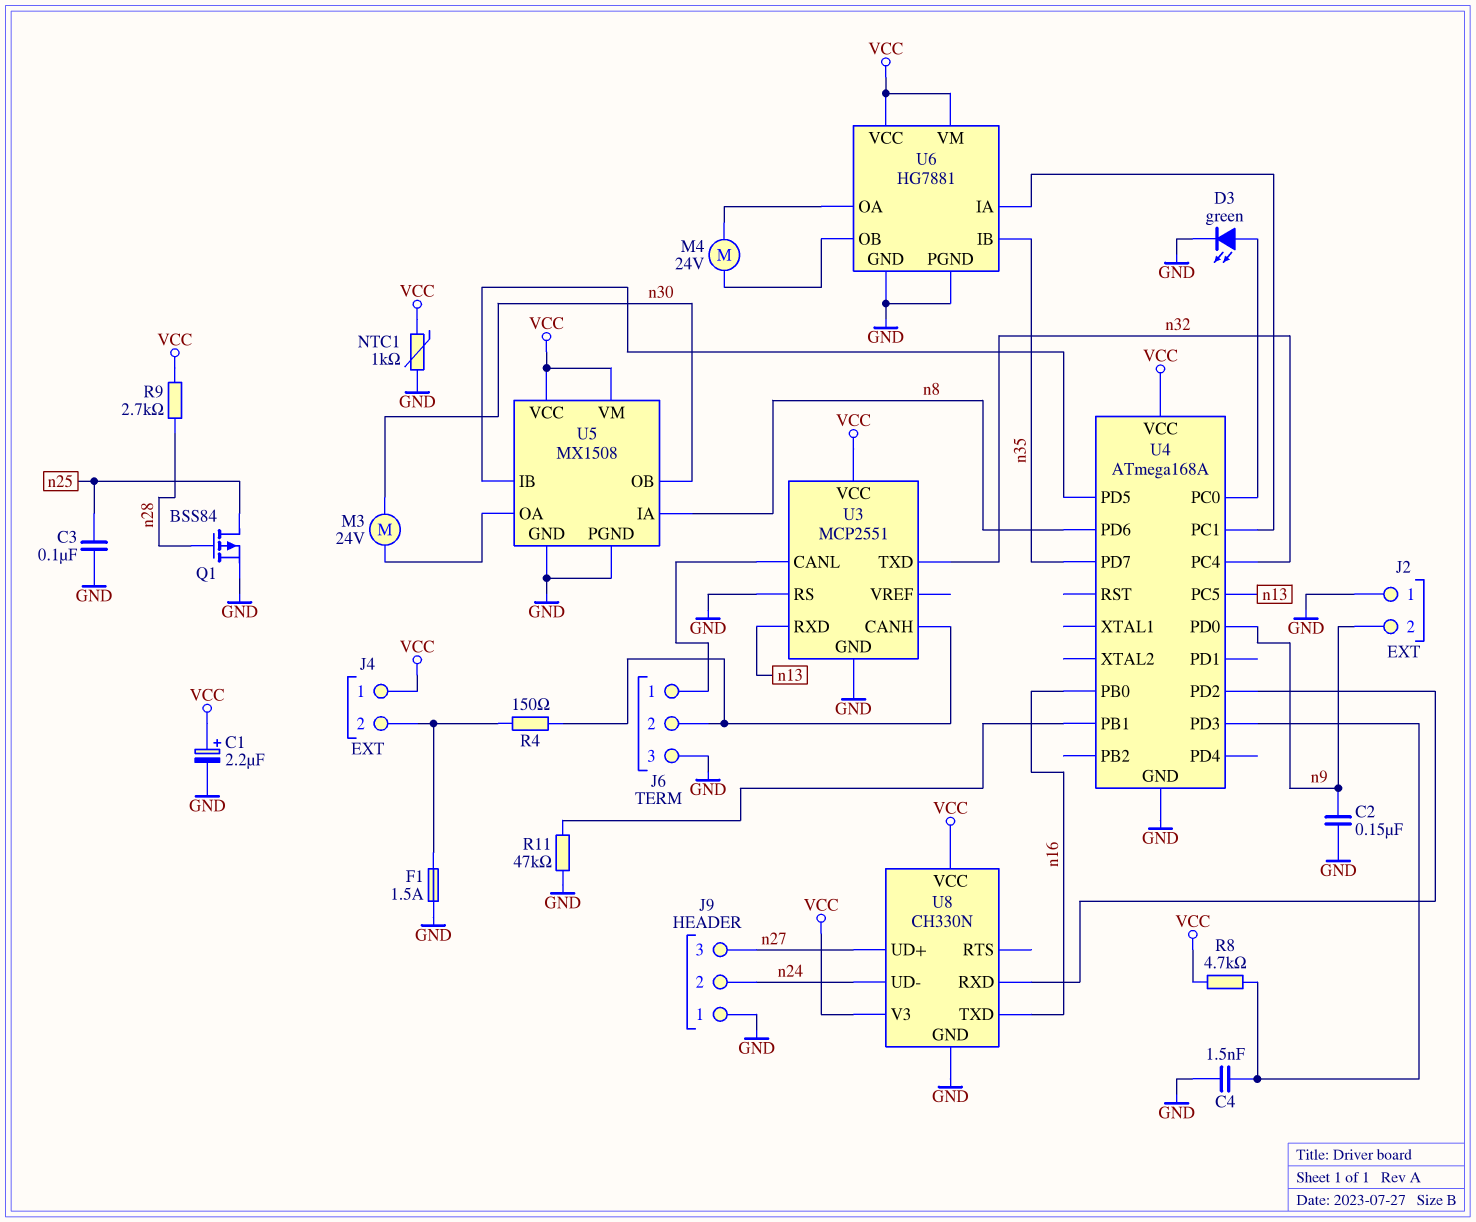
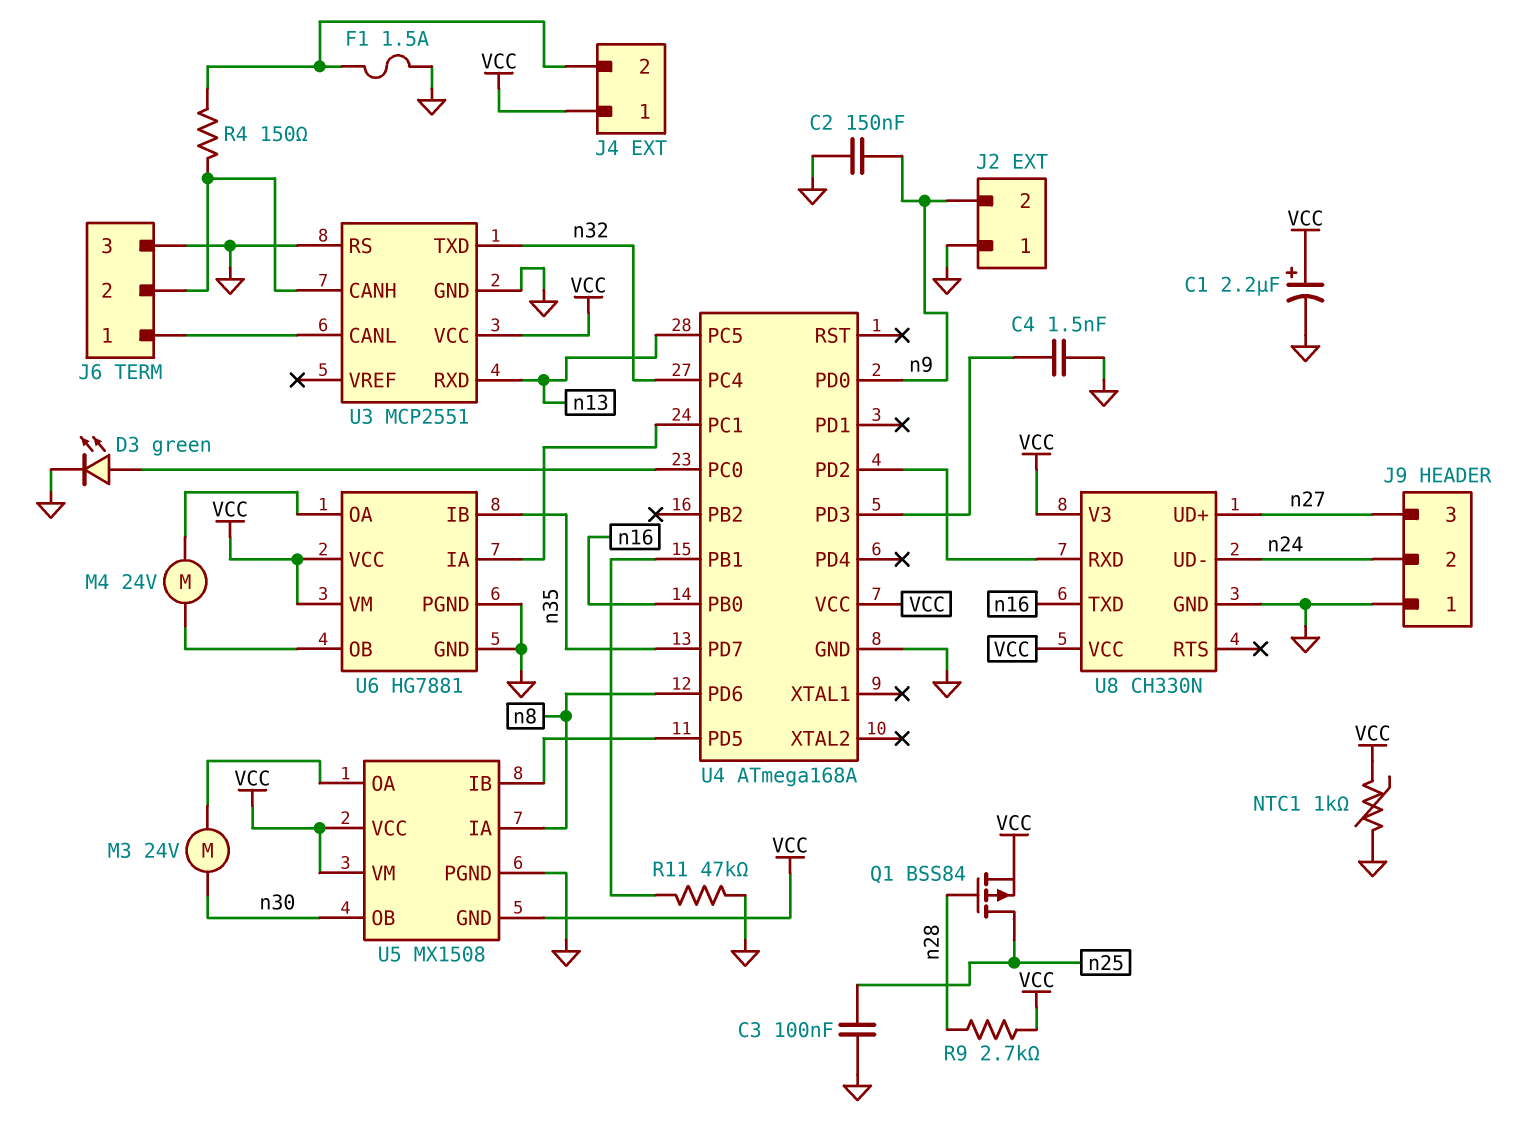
Q1: PMOS BSS84 (G n28, D n25, S GND) -> PMOS BSS84 (G n28, D n25, S VCC)
R8: 4.7k (U4/PD3, VCC) -> none
U5 pin GND: GND -> VCC

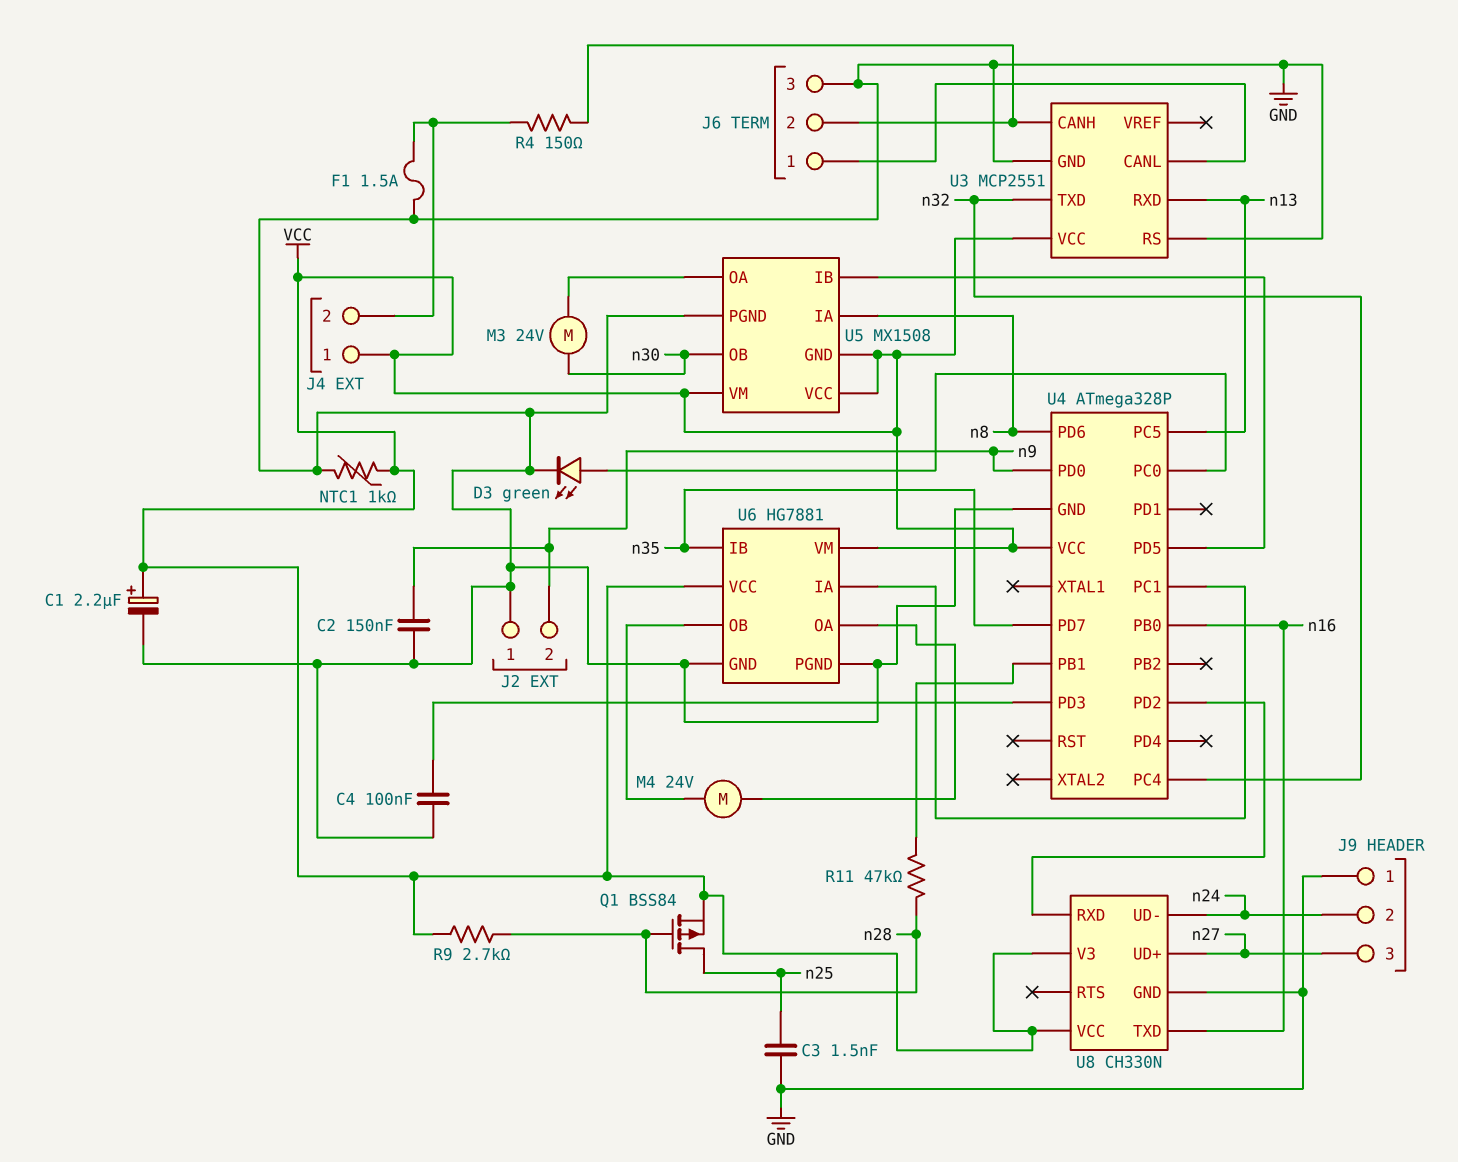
C3: 100nF (GND, n25) -> 1.5nF (GND, n25)
C4: 1.5nF (GND, U4/PD3) -> 100nF (GND, U4/PD3)
R11: 47k (GND, U4/PB1) -> 47k (U4/PB1, n28)
U4: ATmega168A -> ATmega328P

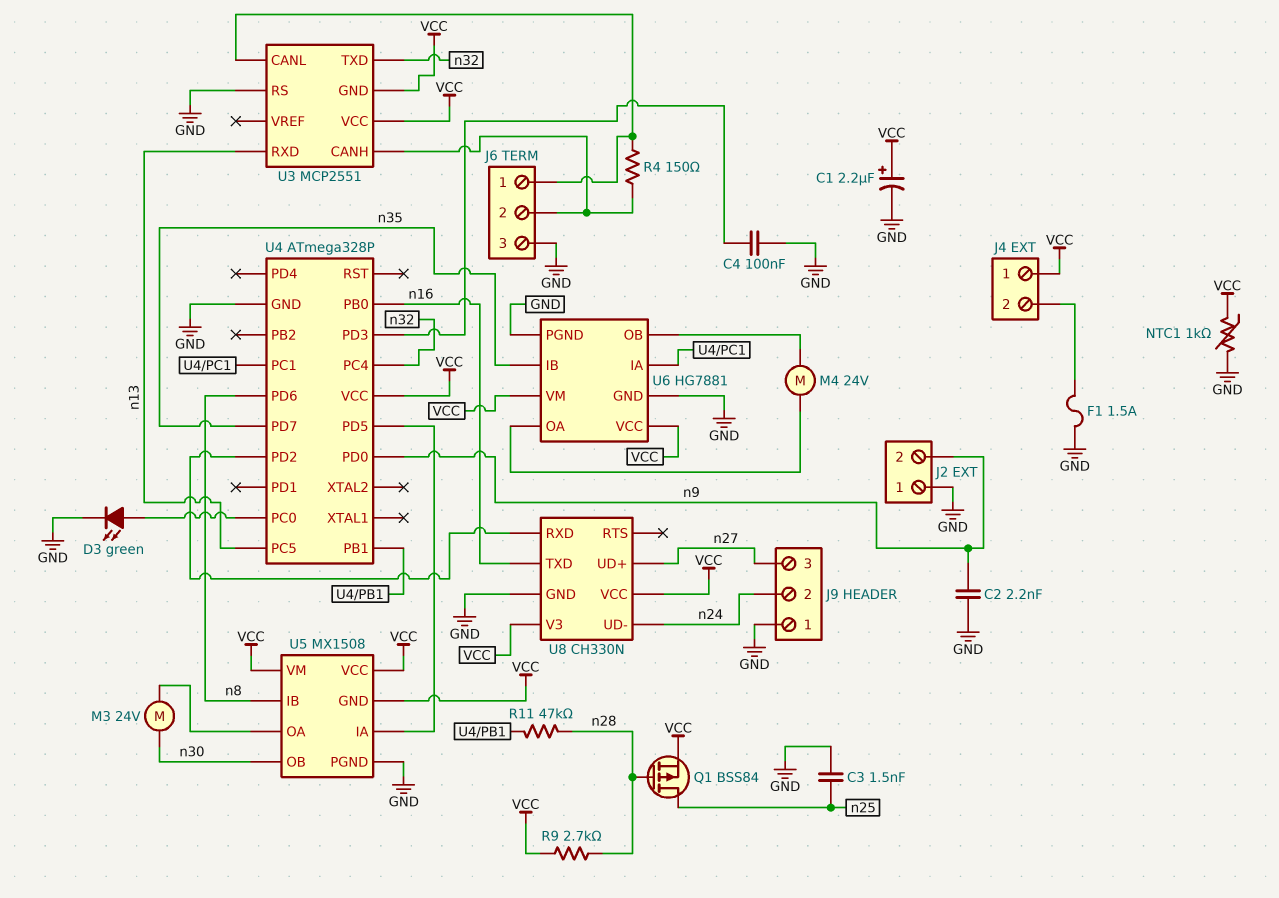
C2: 150nF (GND, n9) -> 2.2nF (GND, n9)
R4: 150 (J4/2, J6/2) -> 150 (J6/1, J6/2)
U3 pin GND: GND -> VCC
U5 pin IA: n8 -> U4/PD5
U5 pin IB: U4/PD5 -> n8

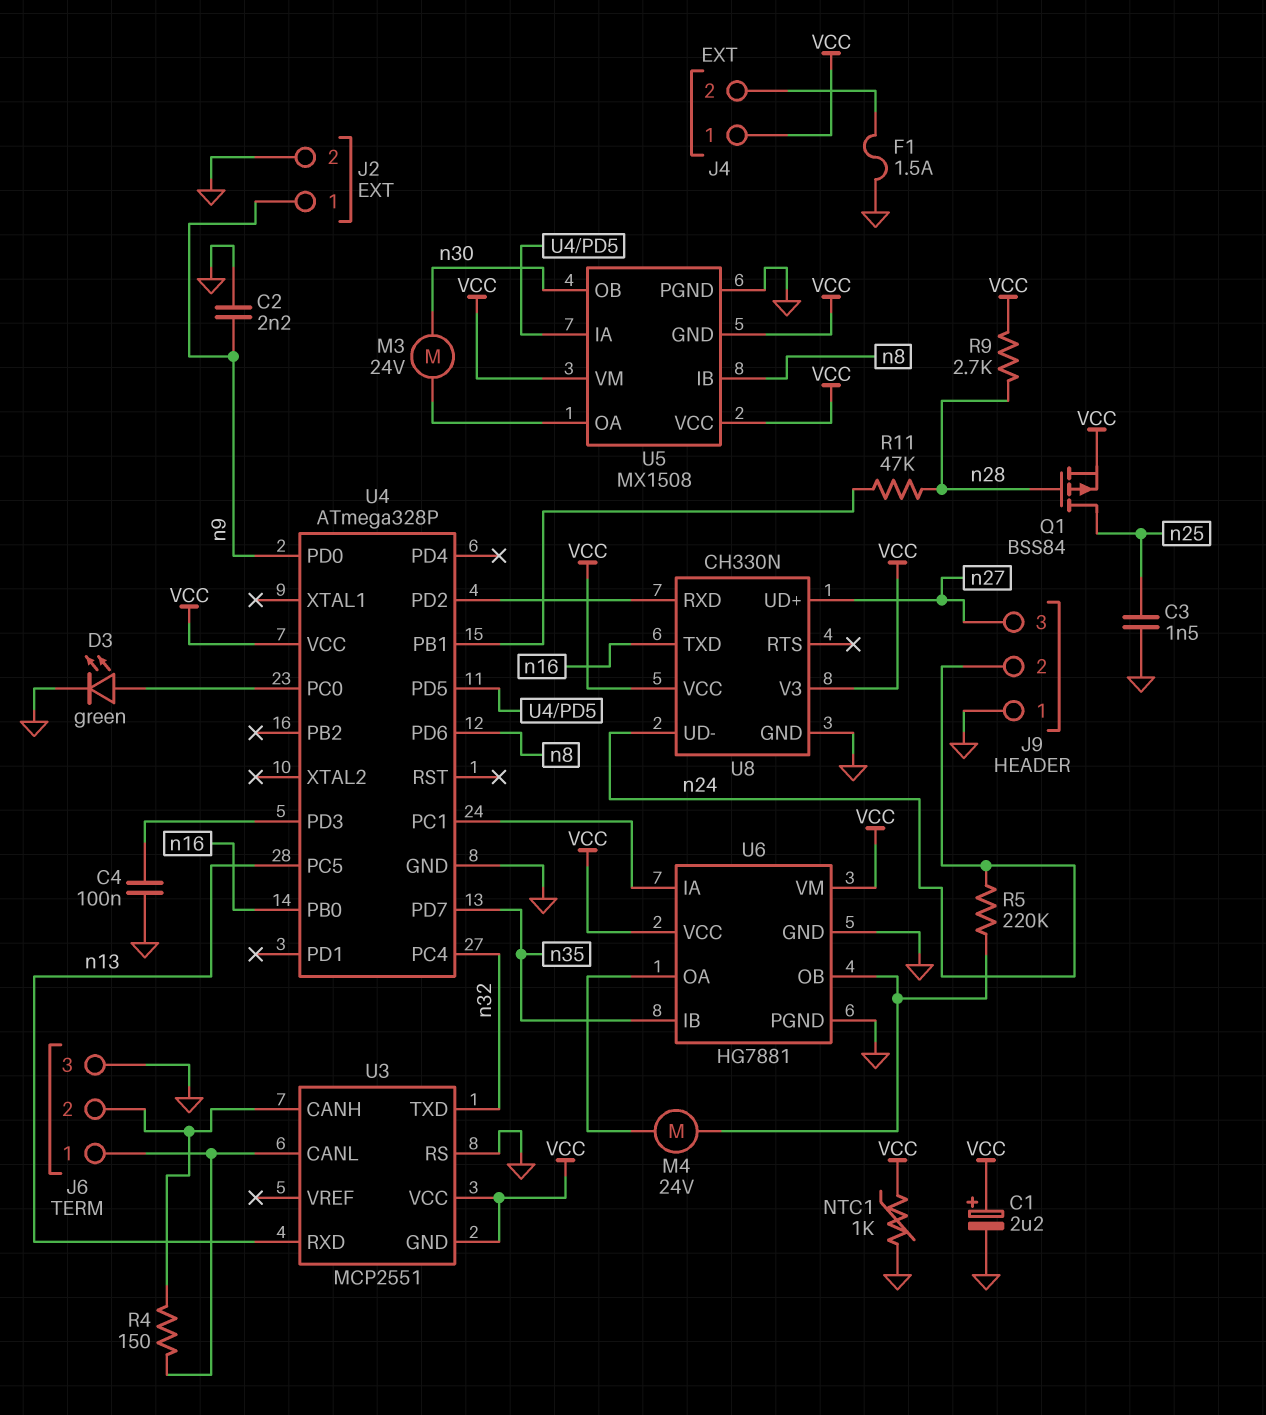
J2 pin 1: GND -> n9
J2 pin 2: n9 -> GND
R5: none -> 220k (U6/OB, n24)

